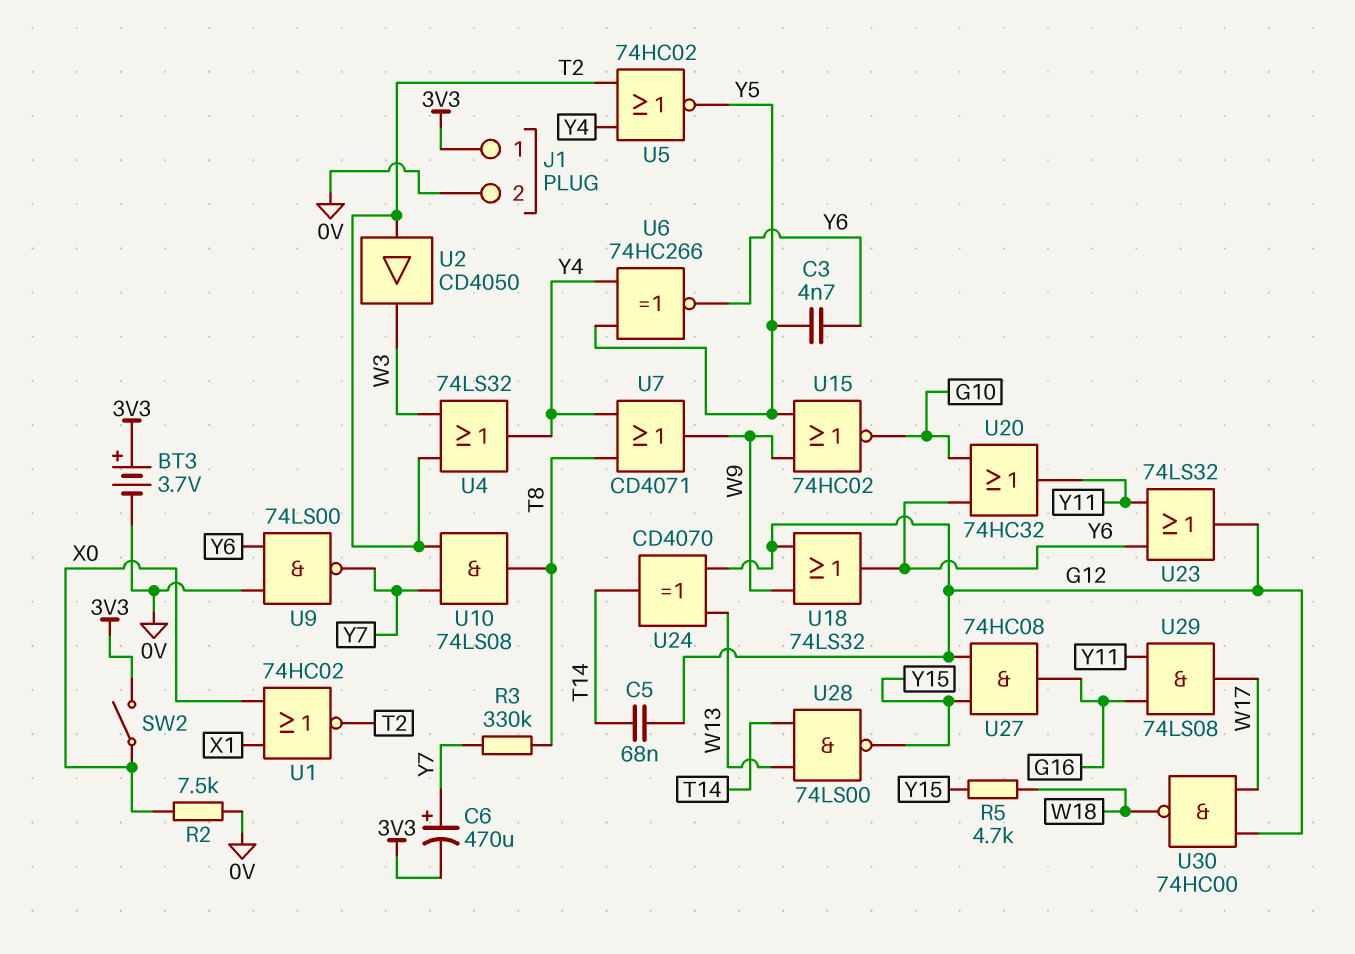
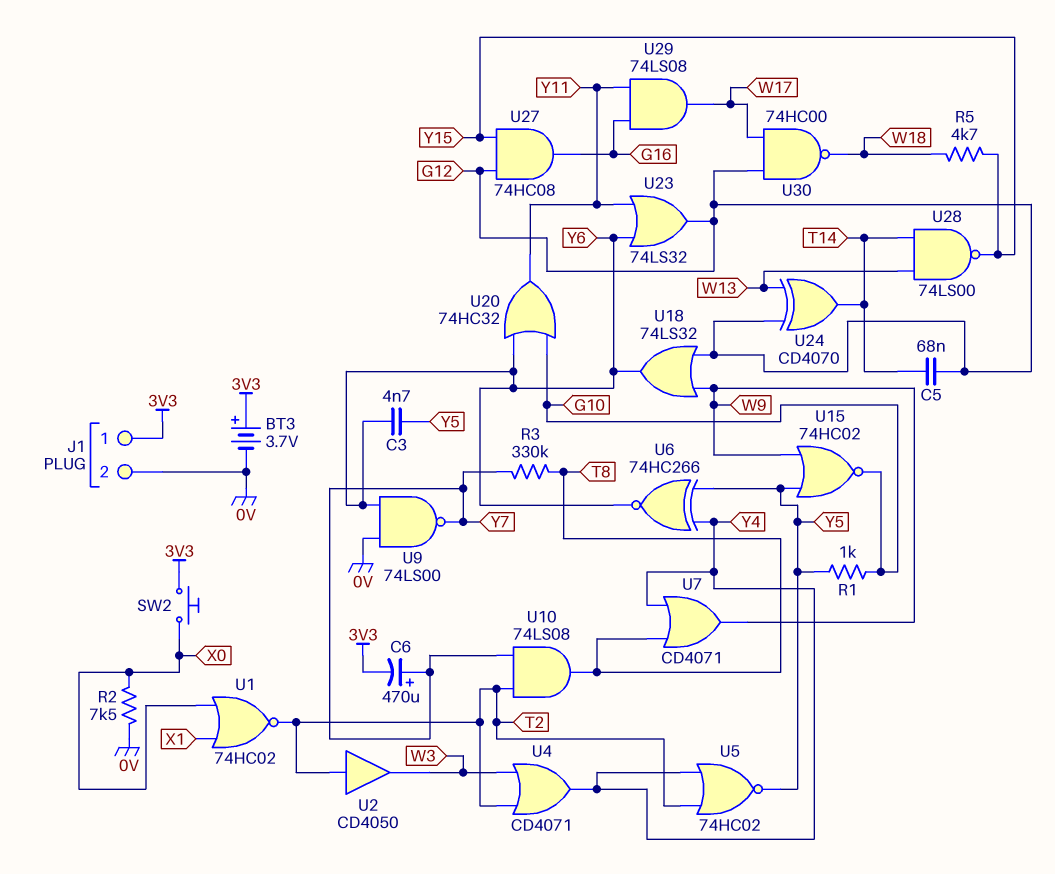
R1: none -> 1k (G10, Y5)
SW2: switch (3V3, X0) -> button (3V3, X0)
U4: OR 74LS32 (in T2, in W3, out Y4) -> OR CD4071 (in T2, in W3, out Y4)

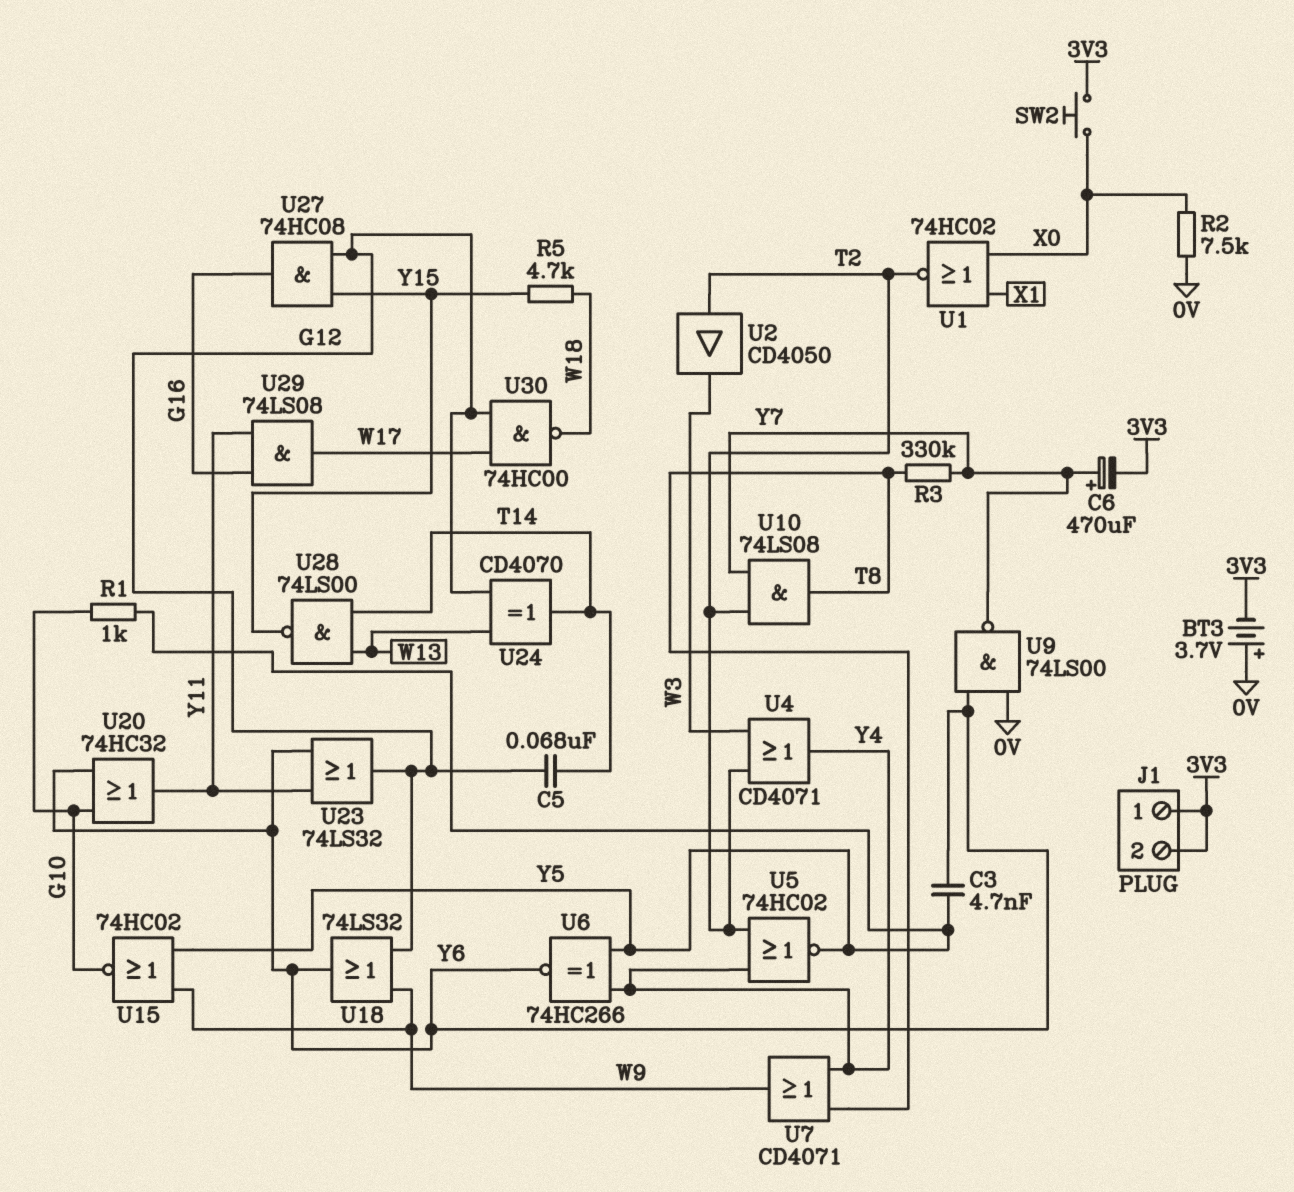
BT3: 3.7V (plus 3V3, minus 0V) -> 3.7V (plus 0V, minus 3V3)
J1 pin 2: 0V -> 3V3

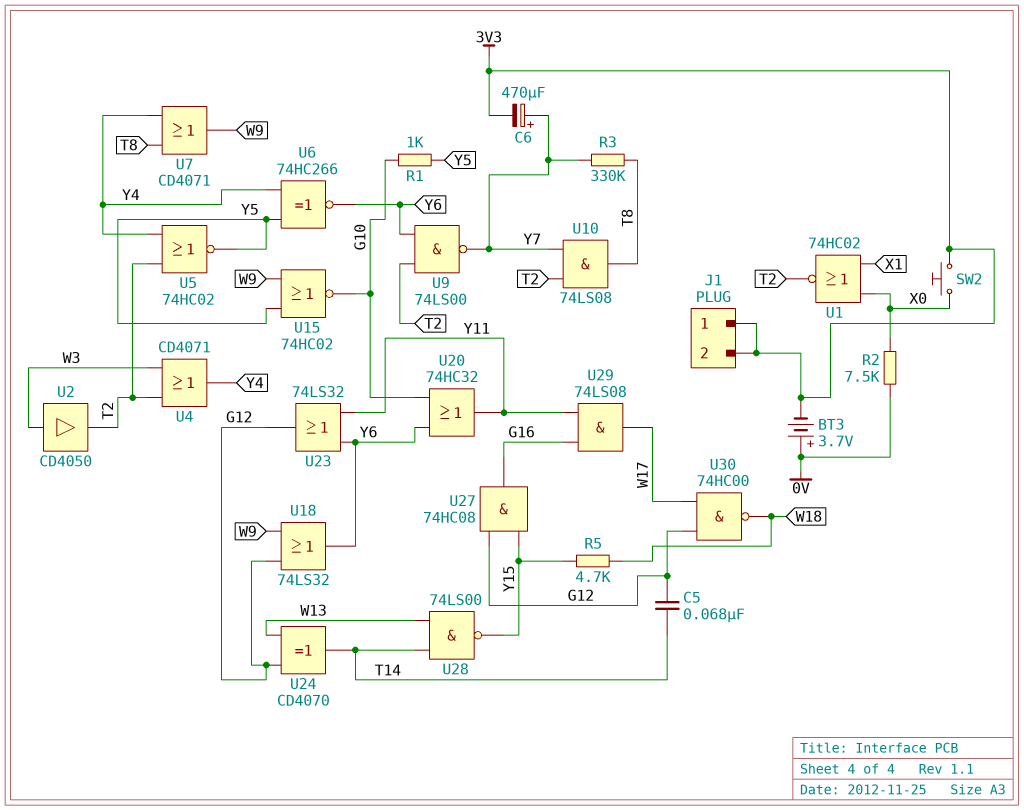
C3: 4.7nF (Y5, Y6) -> none
U2: buffer CD4050 (in T2, out W3) -> buffer CD4050 (in W3, out T2)
U9: NAND 74LS00 (in 0V, in Y6, out Y7) -> NAND 74LS00 (in T2, in Y6, out Y7)

